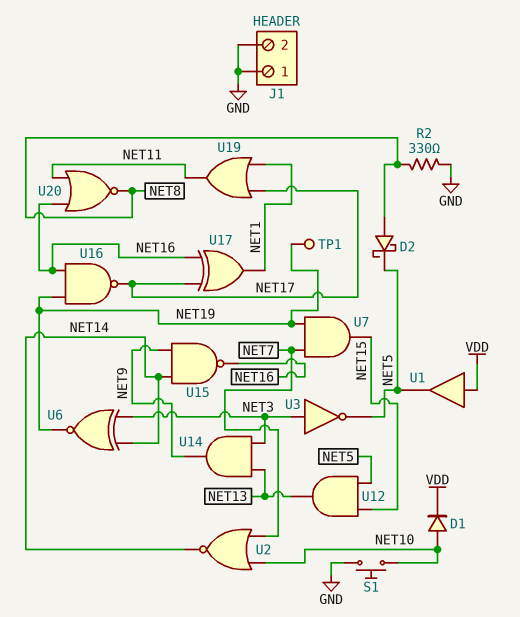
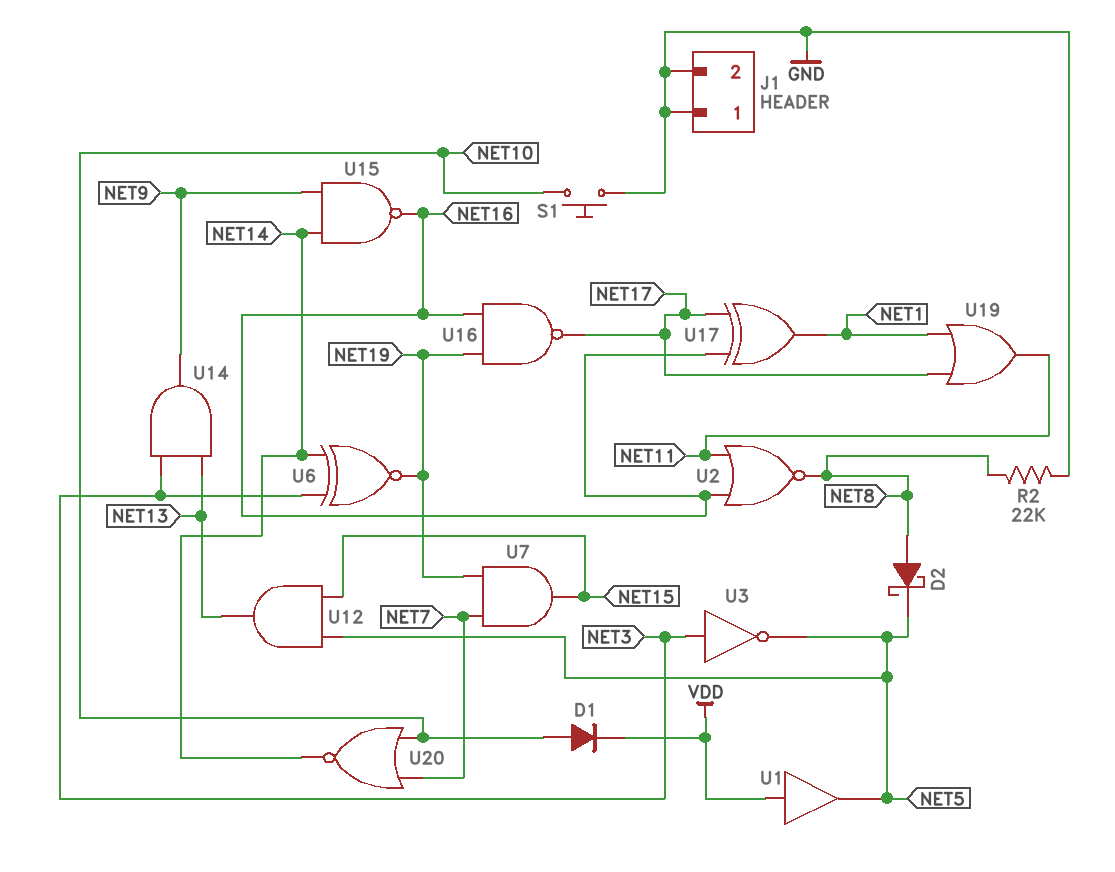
R2: 330 (GND, NET8) -> 22k (GND, NET8)
TP1: test point (NET19) -> none
U2: NOR (in NET7, in NET10, out NET14) -> NOR (in NET11, in NET16, out NET8)
U20: NOR (in NET11, in NET16, out NET8) -> NOR (in NET7, in NET10, out NET14)

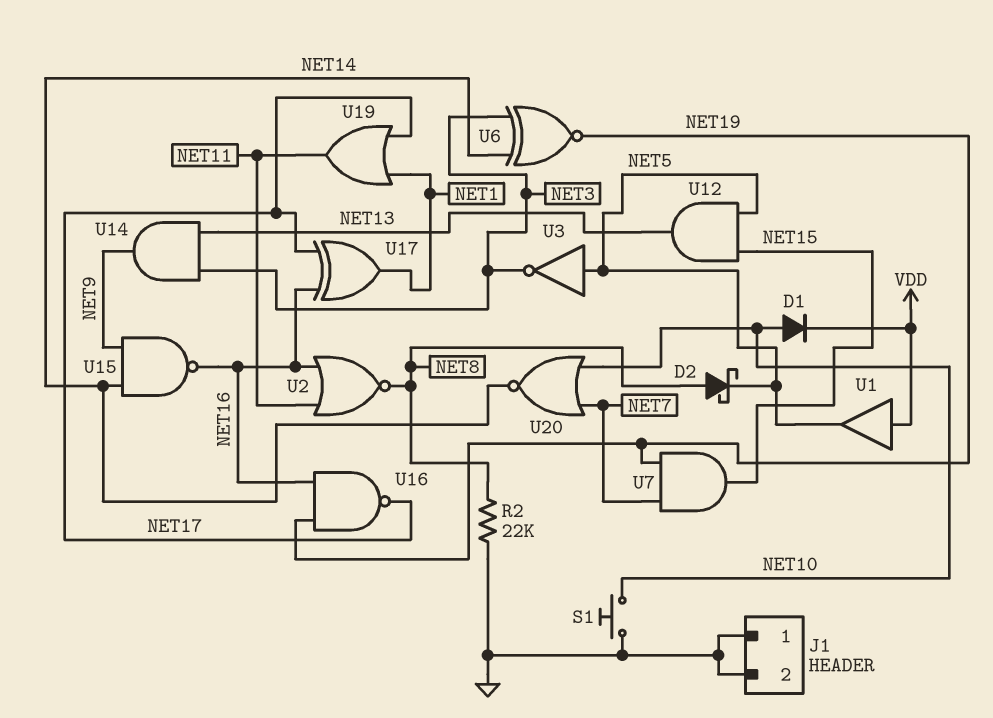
U3: NOT (in NET3, out NET5) -> NOT (in NET5, out NET3)

